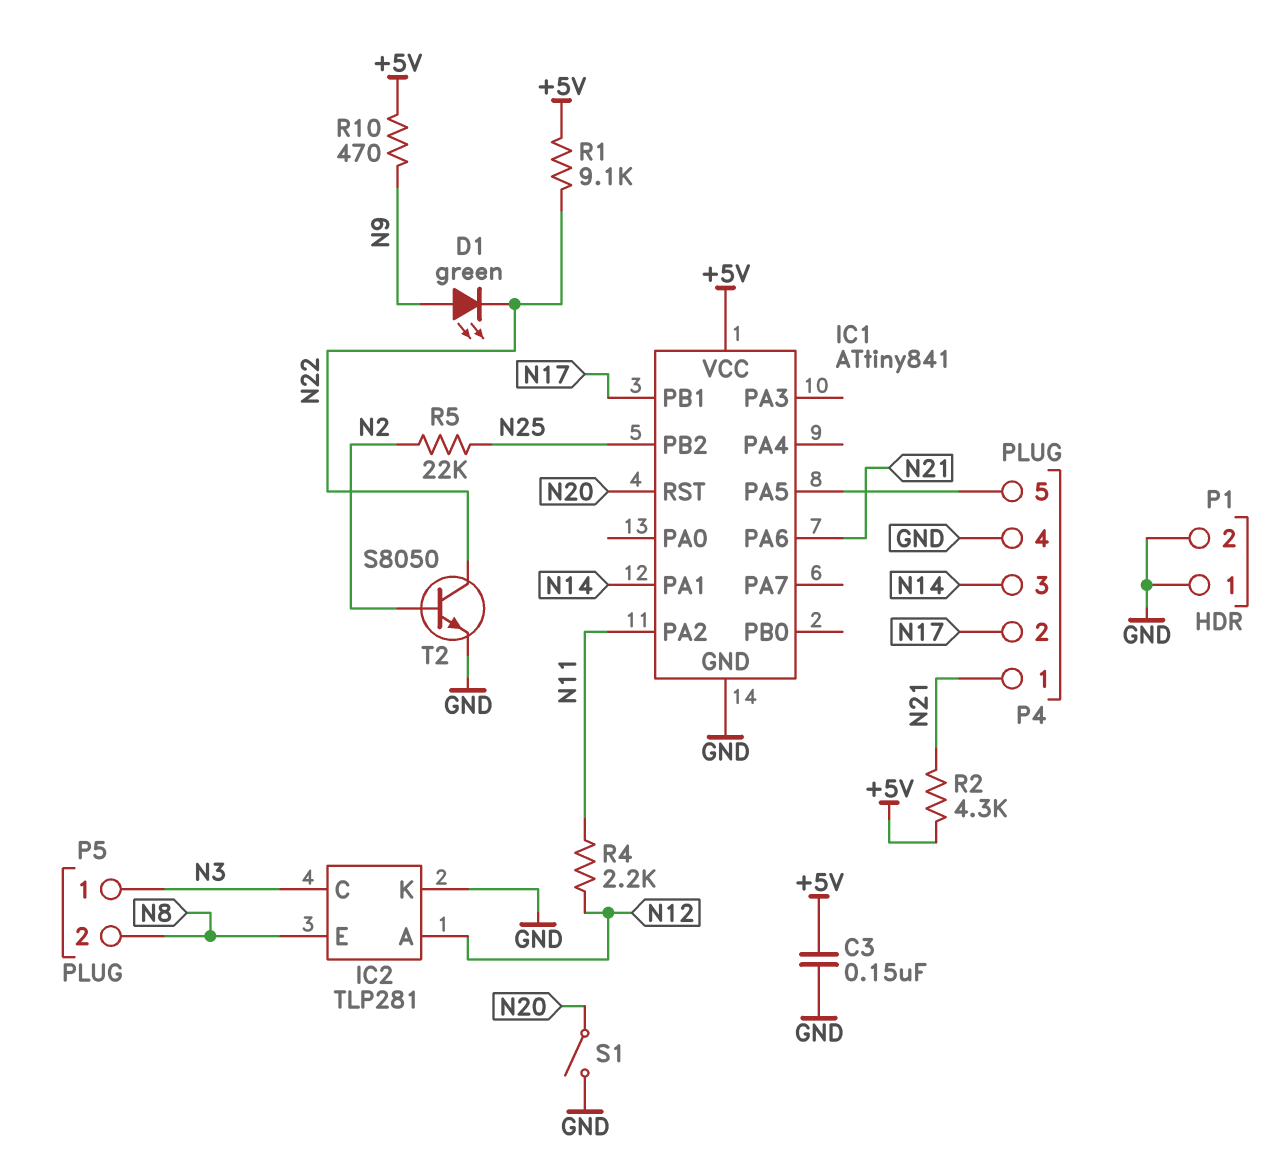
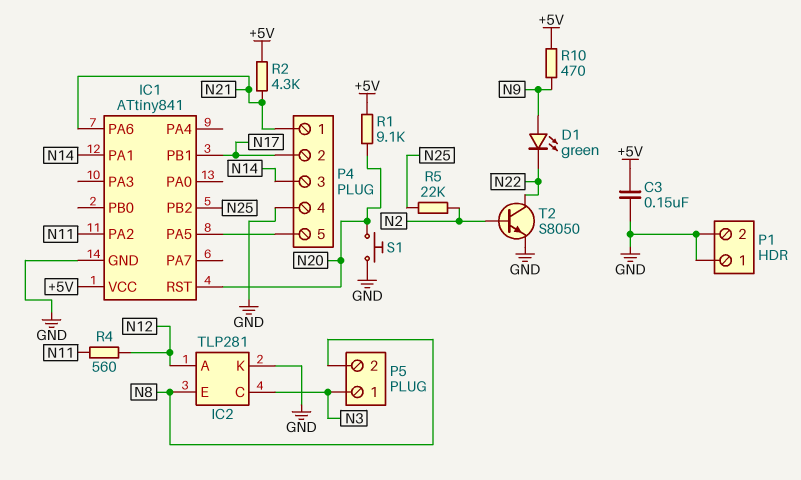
R1: 9.1k (+5V, N22) -> 9.1k (+5V, N20)
R4: 2.2k (N11, N12) -> 560 (N11, N12)
S1: switch (GND, N20) -> button (GND, N20)

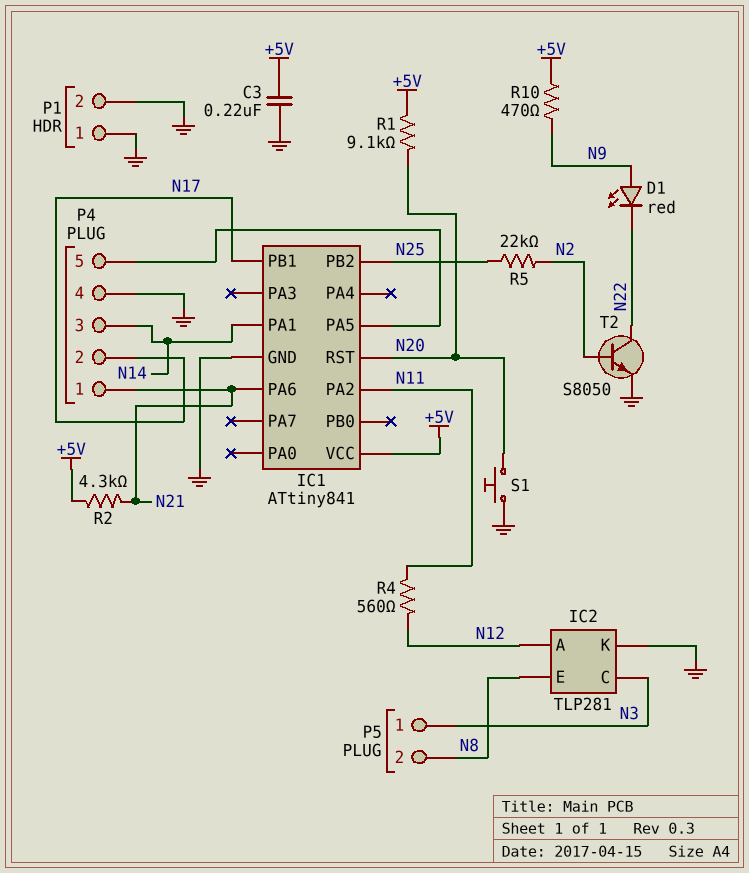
C3: 150nF (+5V, GND) -> 220nF (+5V, GND)
D1: LED green (A N9, K N22) -> LED red (A N9, K N22)

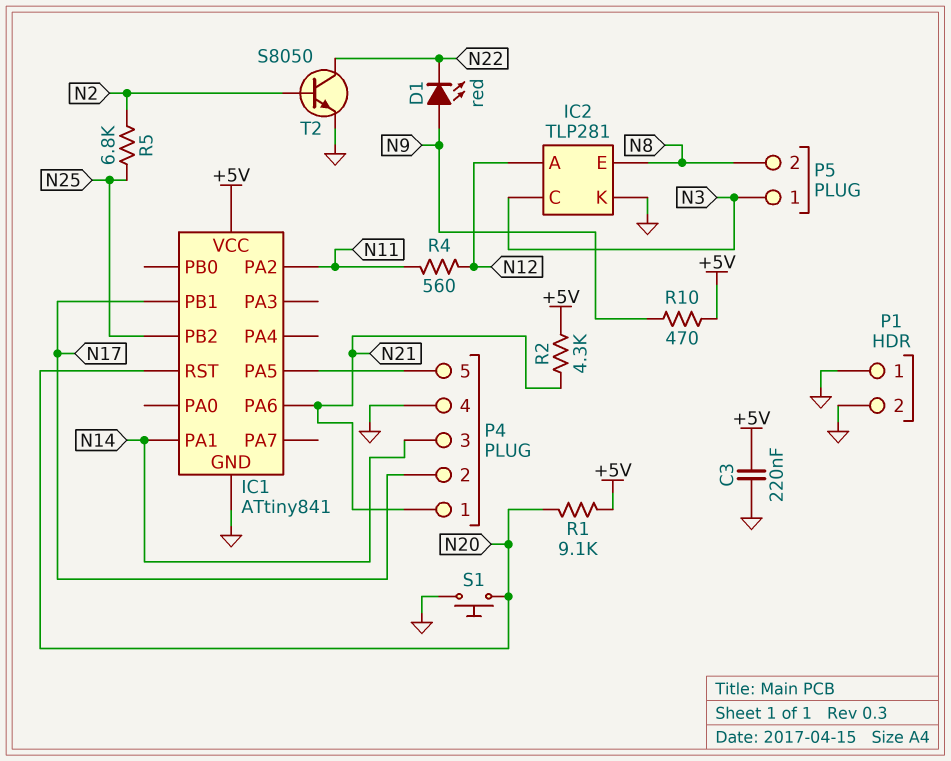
R5: 22k (N2, N25) -> 6.8k (N2, N25)

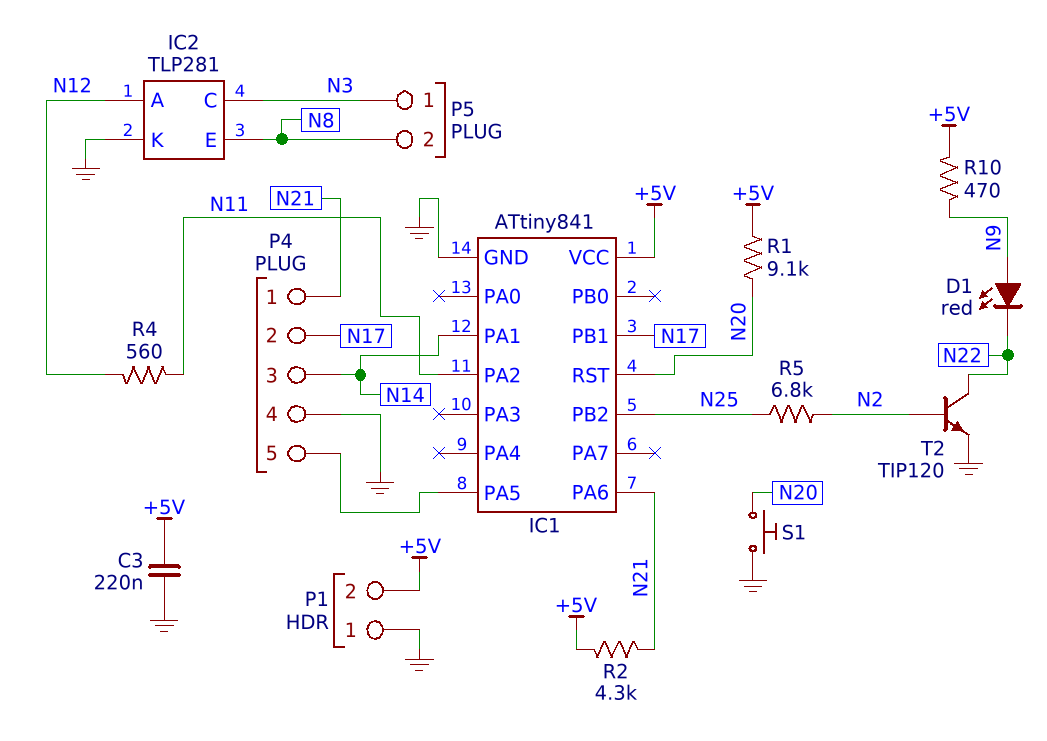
P1 pin 2: GND -> +5V
T2: NPN S8050 (B N2, C N22, E GND) -> NPN TIP120 (B N2, C N22, E GND)

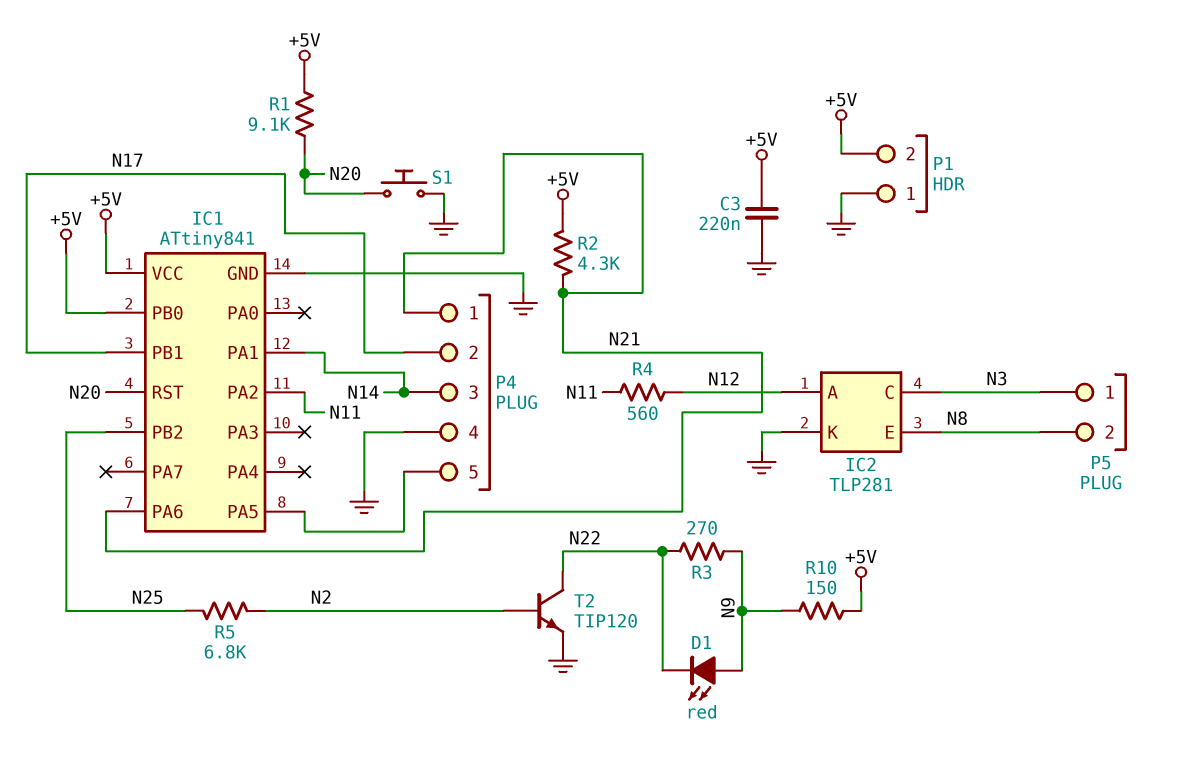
IC1 pin PB0: none -> +5V
R3: none -> 270 (N9, N22)
R10: 470 (+5V, N9) -> 150 (+5V, N9)

